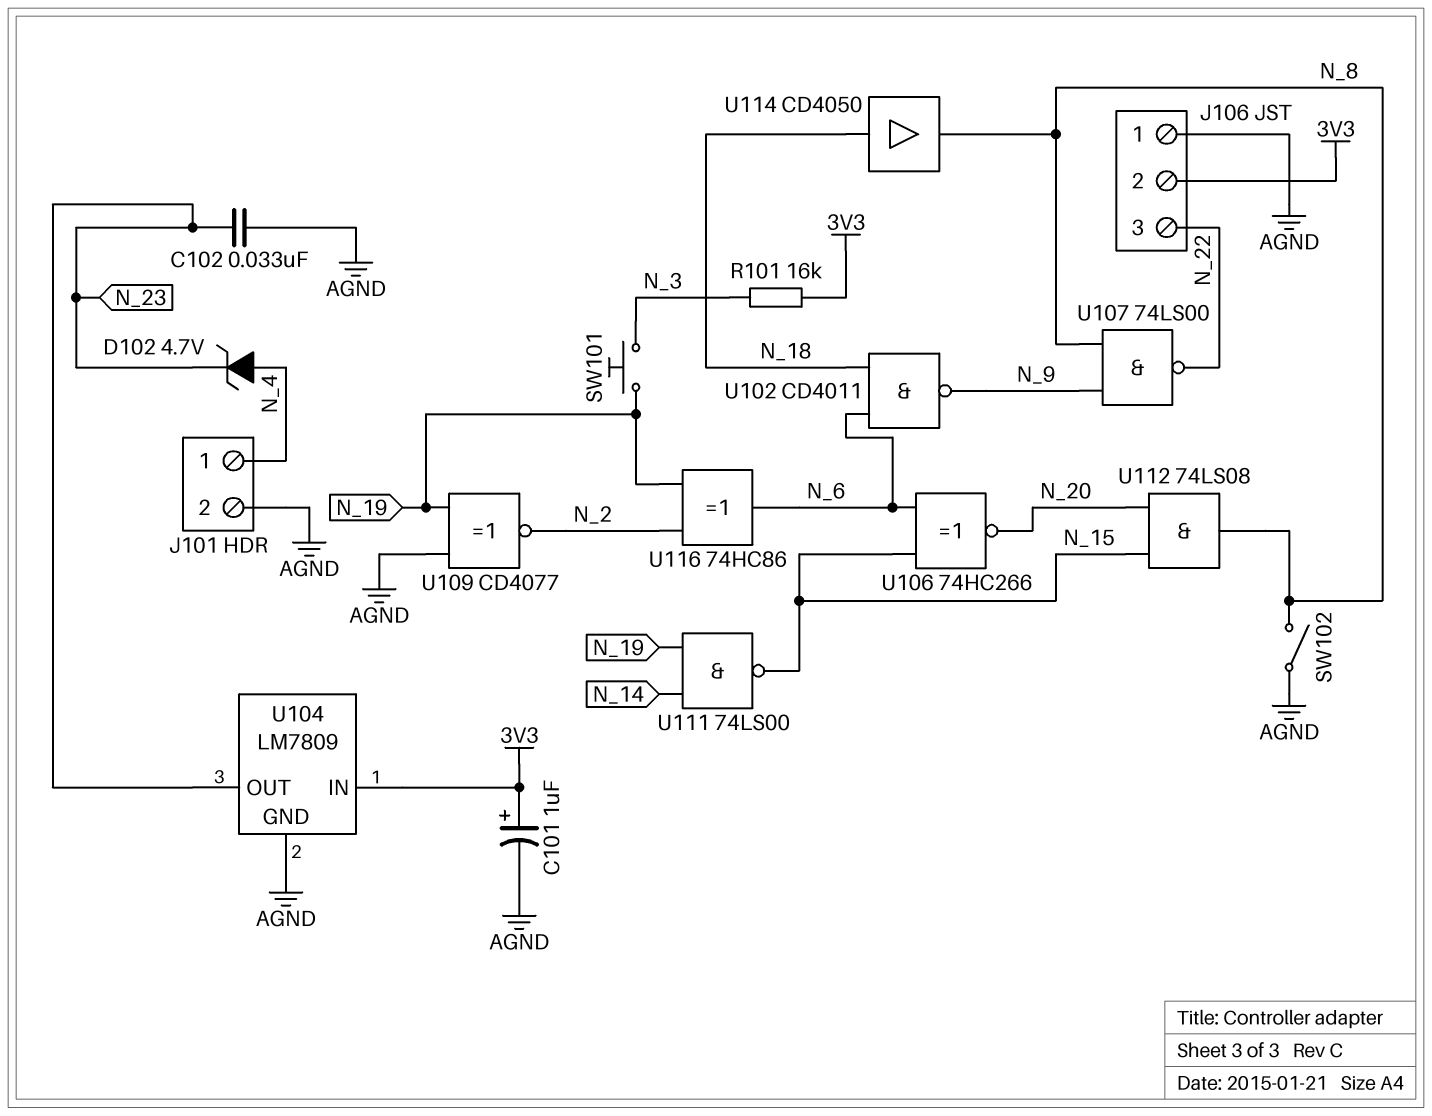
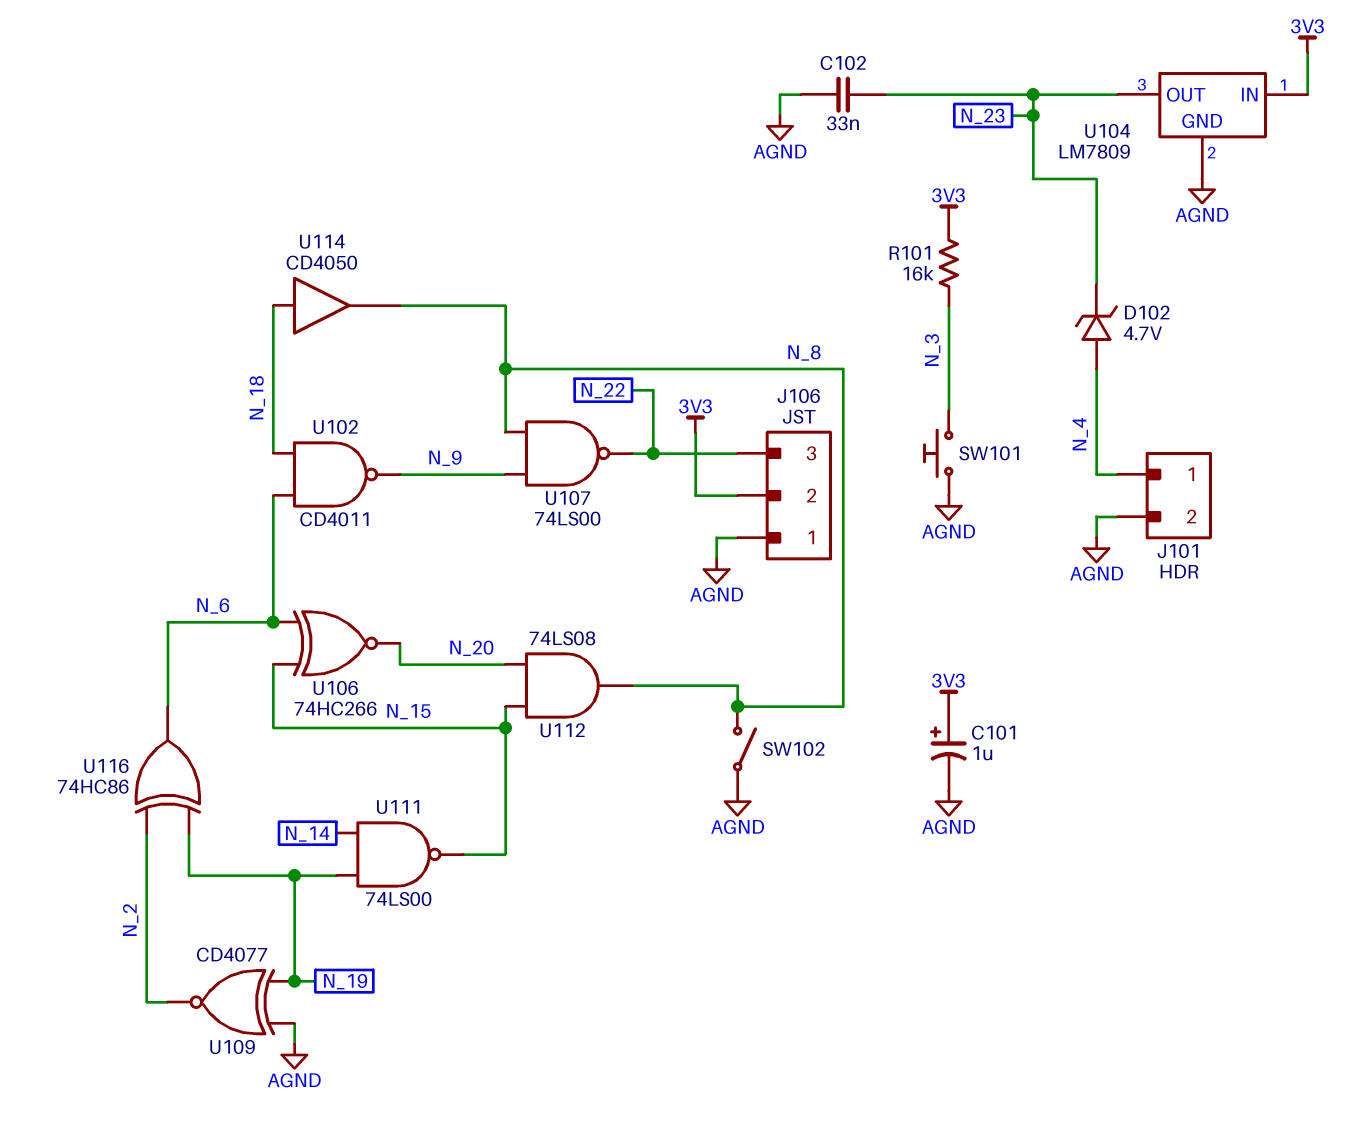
SW101: button (N_3, N_19) -> button (AGND, N_3)

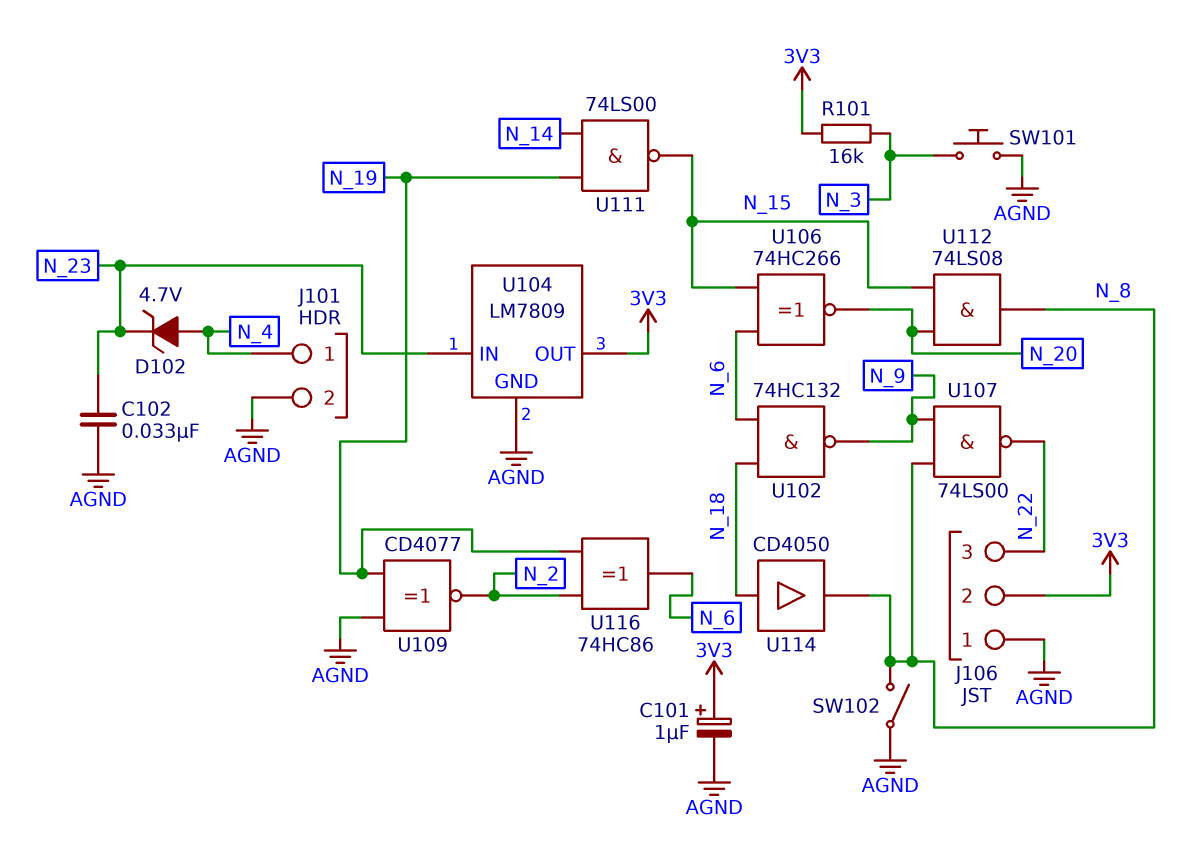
U102: NAND CD4011 (in N_6, in N_18, out N_9) -> NAND 74HC132 (in N_6, in N_18, out N_9)
U104 pin IN: 3V3 -> N_23
U104 pin OUT: N_23 -> 3V3

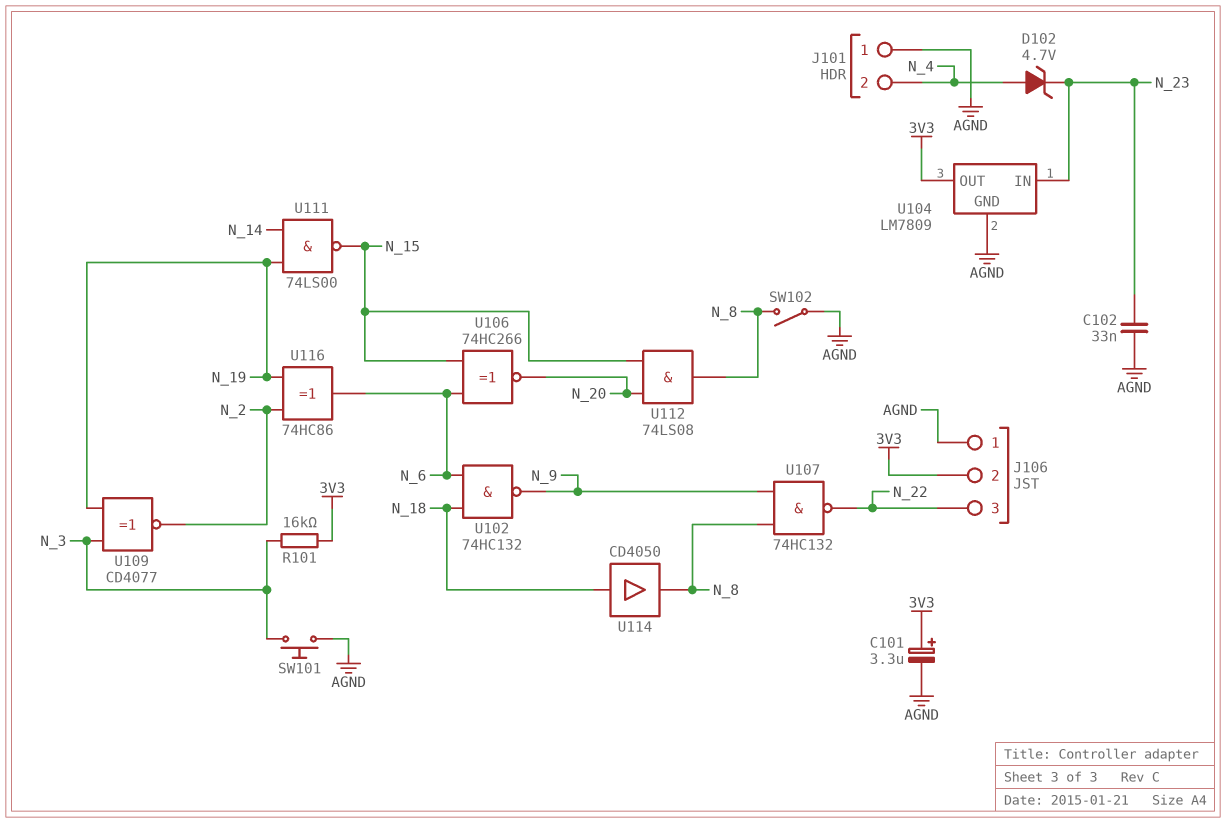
C101: 1uF (plus 3V3, minus AGND) -> 3.3uF (plus 3V3, minus AGND)
J101 pin 1: N_4 -> AGND
J101 pin 2: AGND -> N_4
U107: NAND 74LS00 (in N_8, in N_9, out N_22) -> NAND 74HC132 (in N_8, in N_9, out N_22)
U109: XNOR CD4077 (in AGND, in N_19, out N_2) -> XNOR CD4077 (in N_3, in N_19, out N_2)

